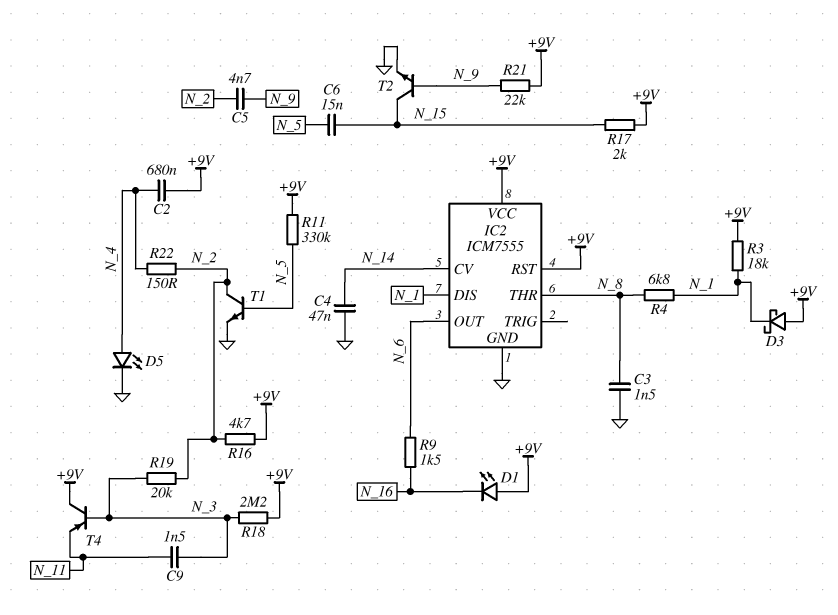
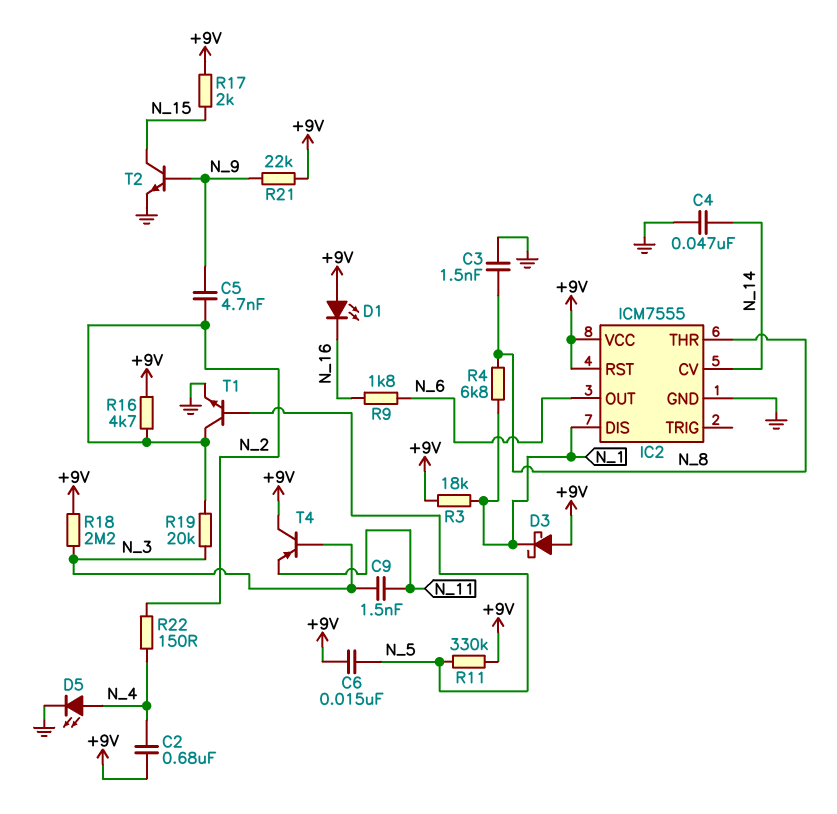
C6: 15nF (N_5, N_15) -> 15nF (+9V, N_5)
R9: 1.5k (N_6, N_16) -> 1.8k (N_6, N_16)

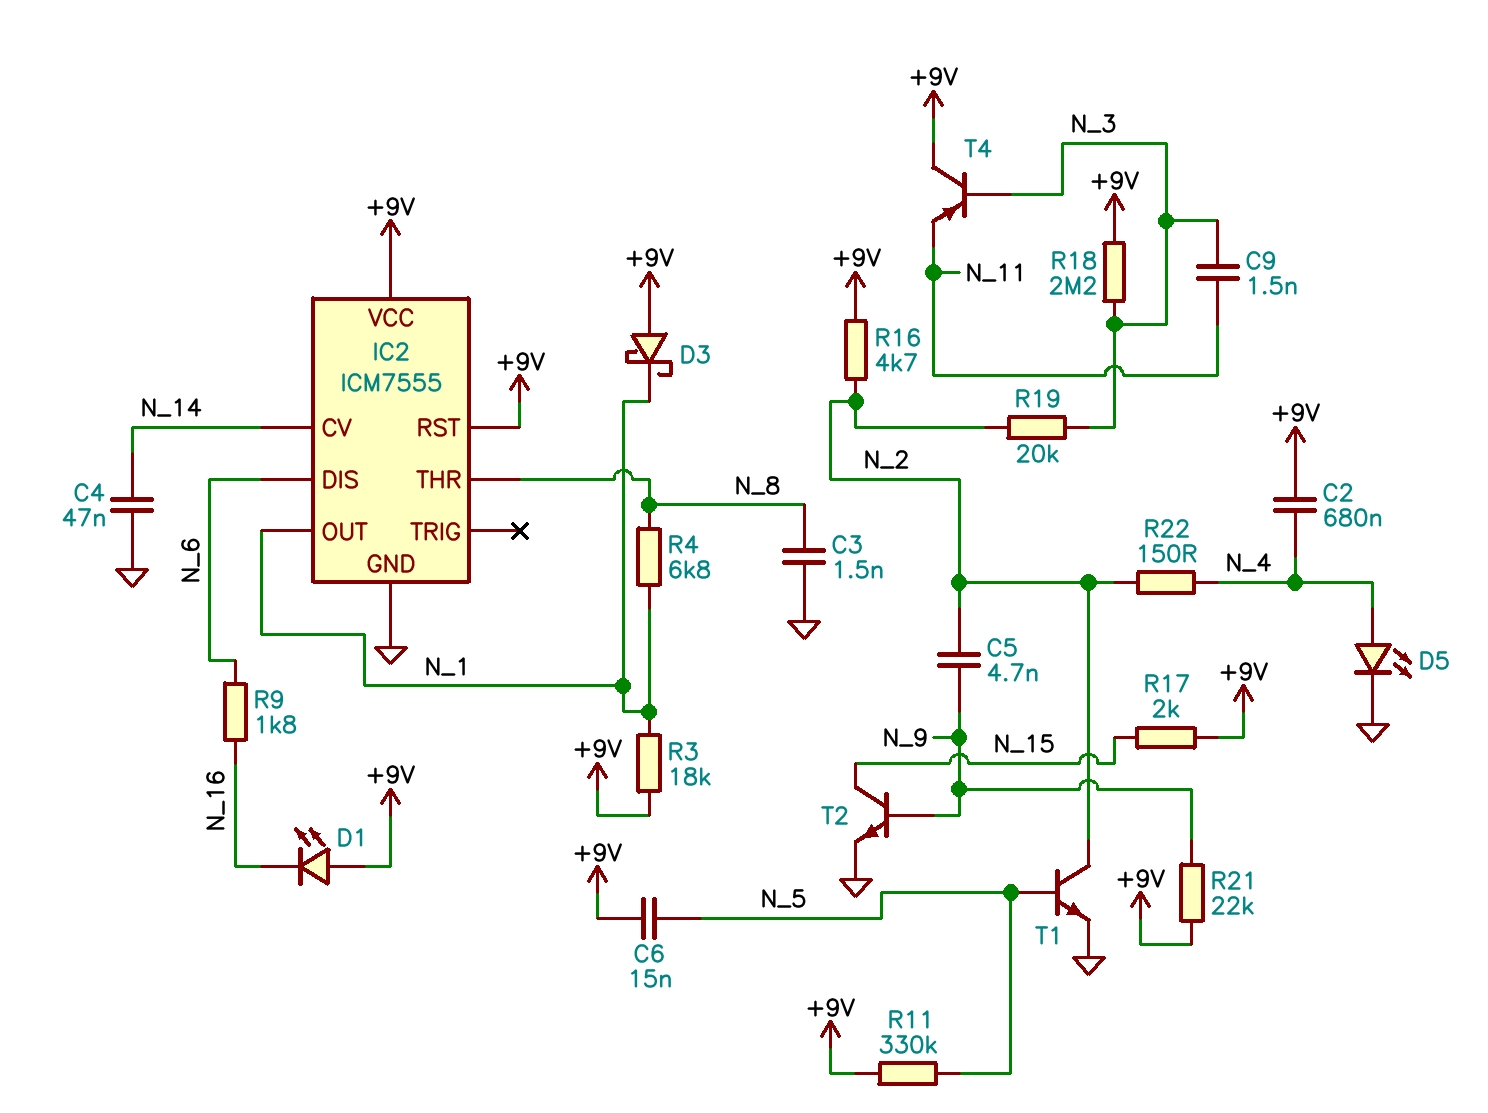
IC2 pin DIS: N_1 -> N_6
IC2 pin OUT: N_6 -> N_1

